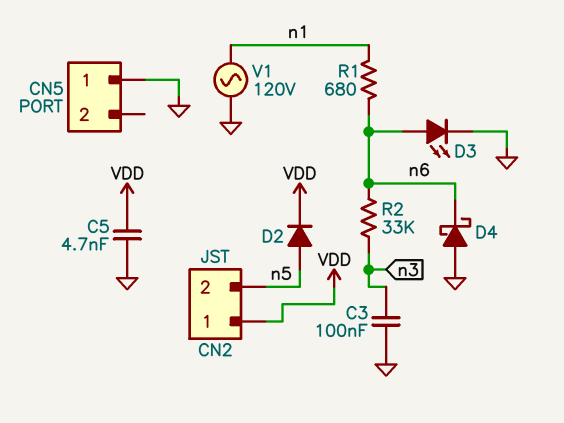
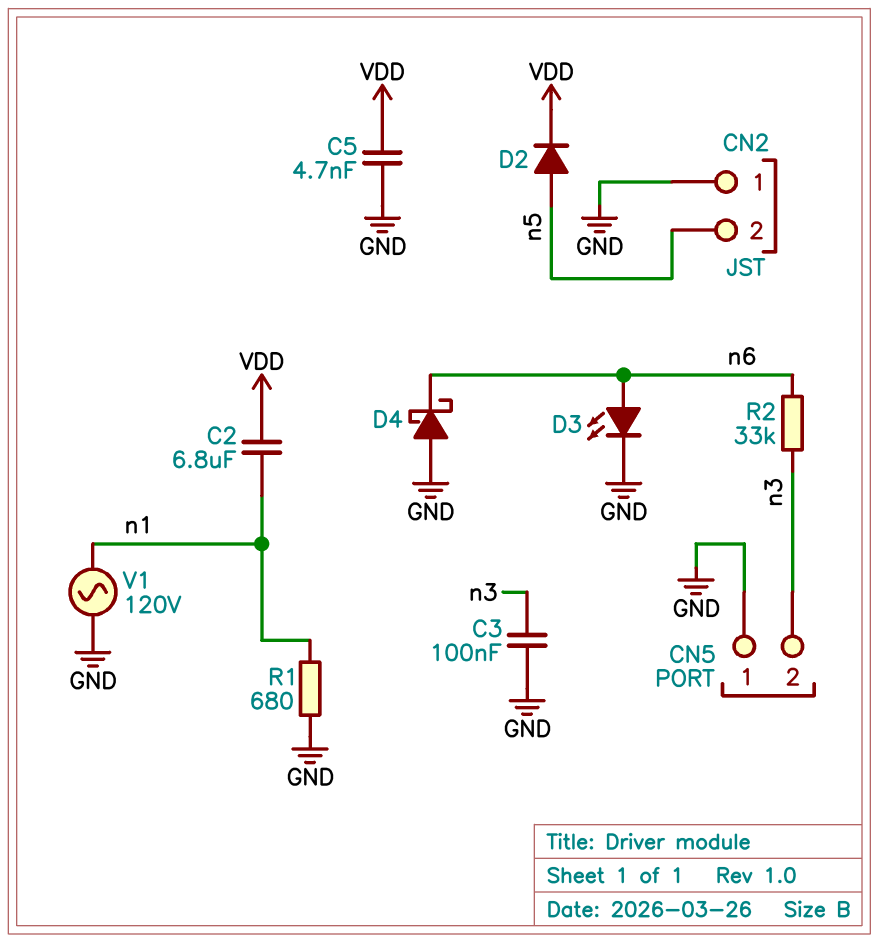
C2: none -> 6.8uF (VDD, n1)
CN2 pin 1: VDD -> GND
CN5 pin 2: none -> n3
R1: 680 (n1, n6) -> 680 (GND, n1)

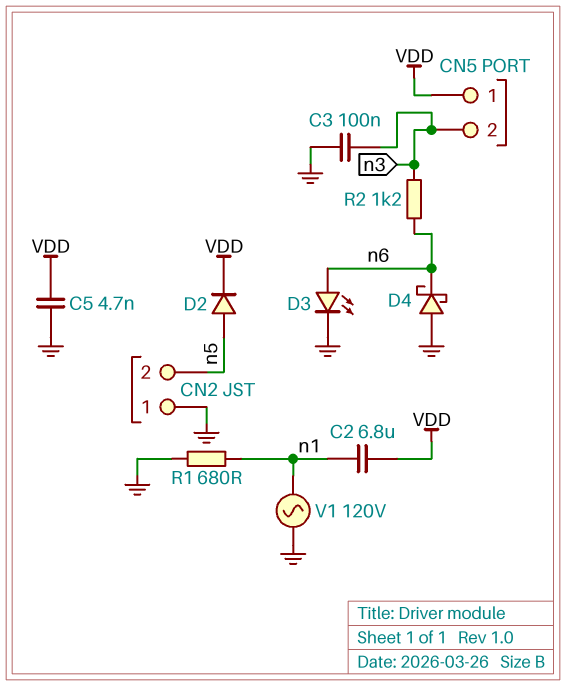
CN5 pin 1: GND -> VDD
R2: 33k (n3, n6) -> 1.2k (n3, n6)

